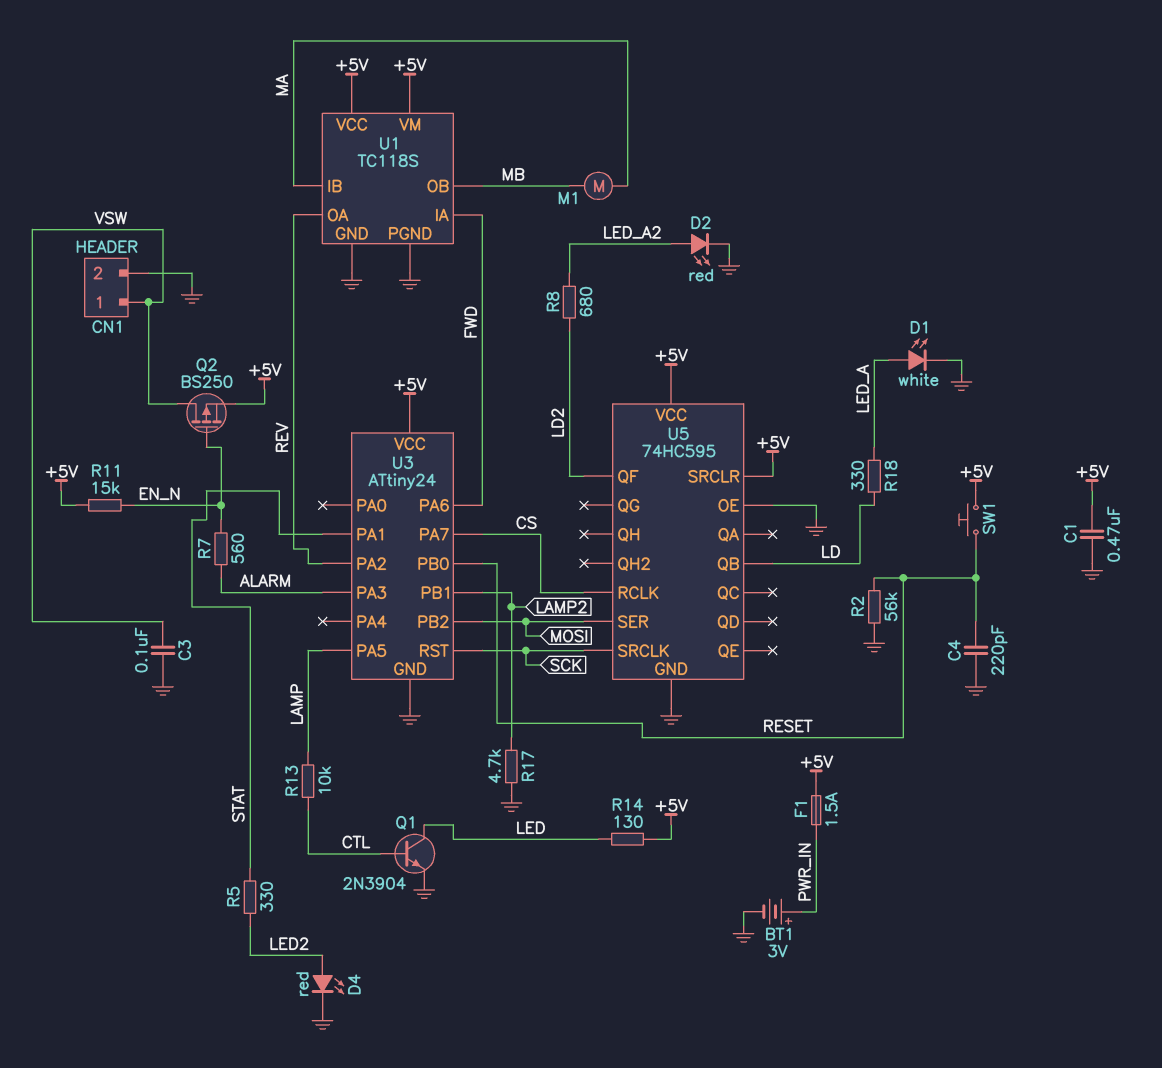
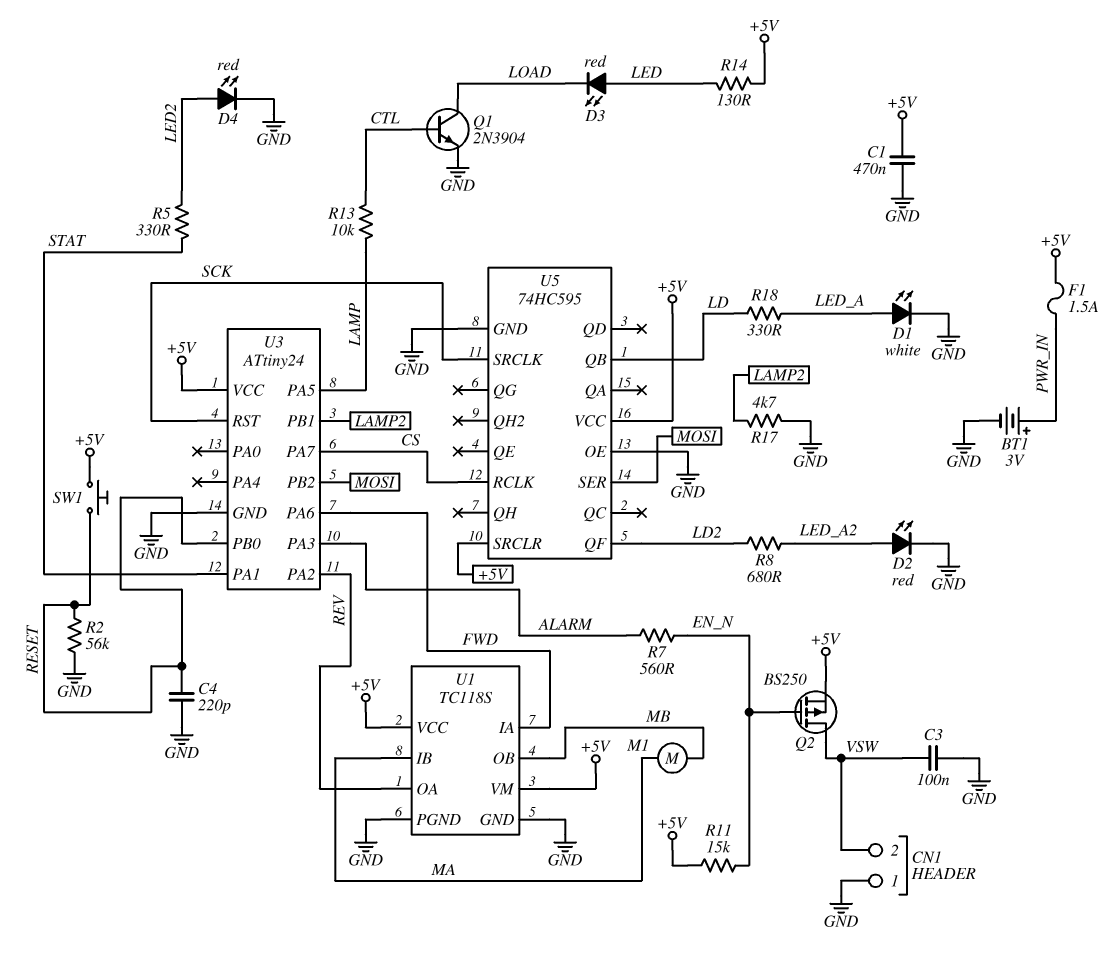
CN1 pin 1: VSW -> GND
CN1 pin 2: GND -> VSW
D3: none -> LED red (A LED, K LOAD)
Q1: NPN 2N3904 (B CTL, C LED, E GND) -> NPN 2N3904 (B CTL, C LOAD, E GND)

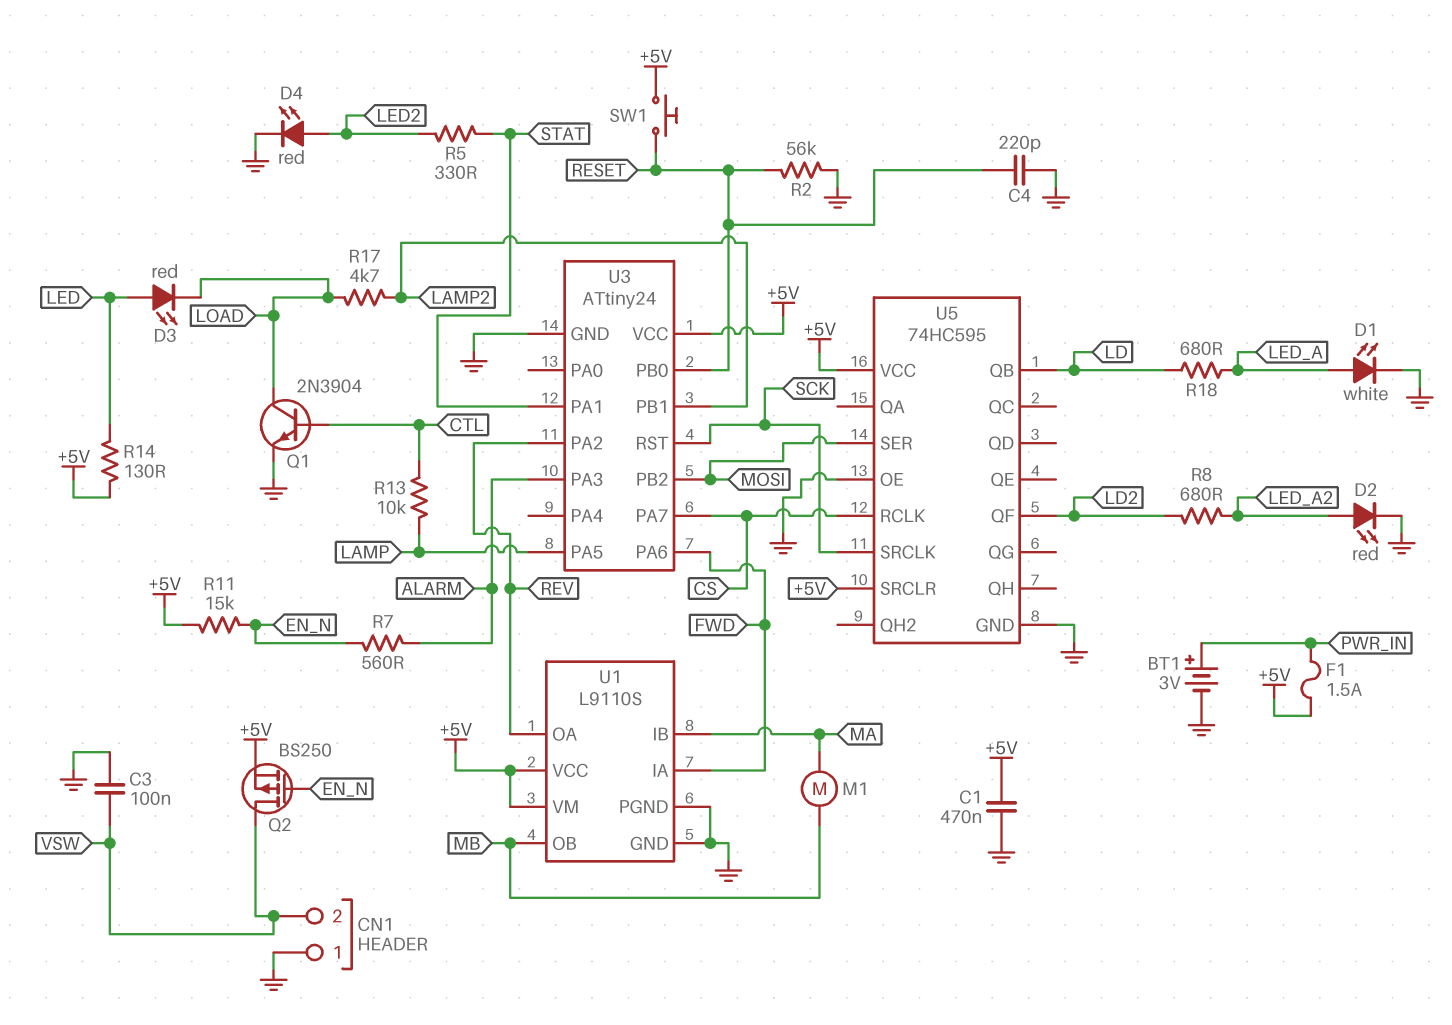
R17: 4.7k (GND, LAMP2) -> 4.7k (LAMP2, LOAD)
R18: 330 (LD, LED_A) -> 680 (LD, LED_A)
U1: TC118S -> L9110S

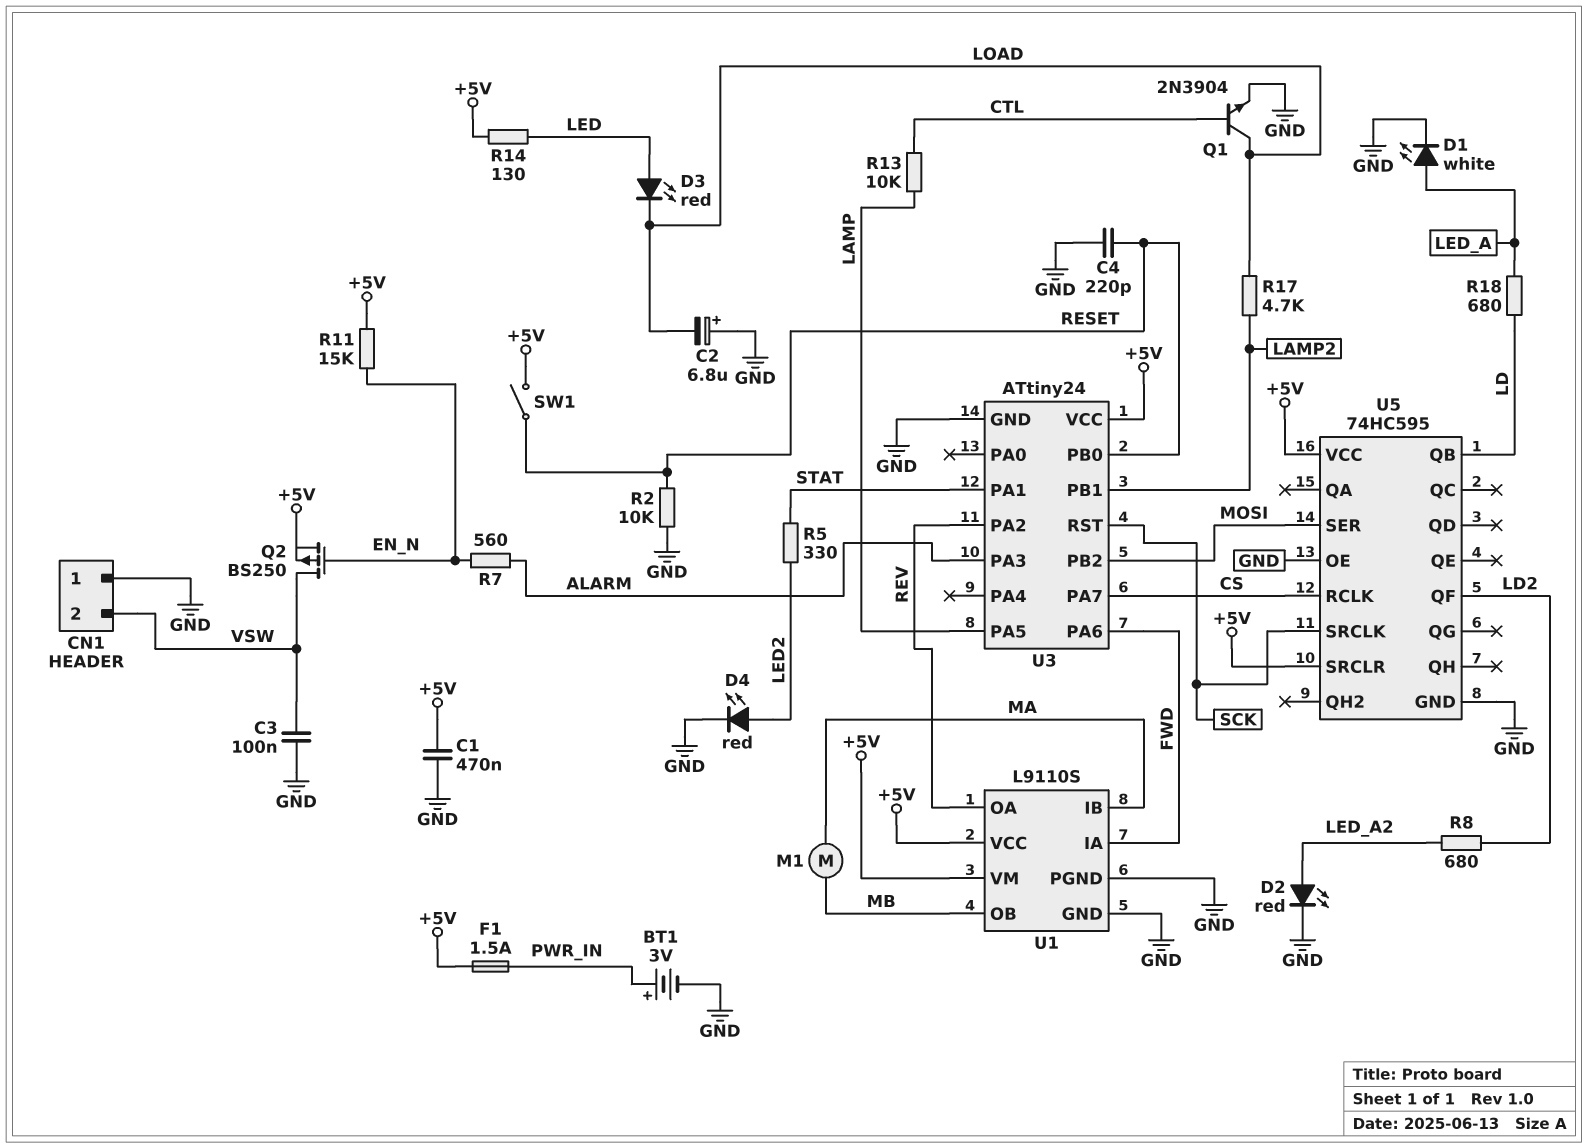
C2: none -> 6.8uF (plus GND, minus LOAD)
R2: 56k (GND, RESET) -> 10k (GND, RESET)
SW1: button (+5V, RESET) -> switch (+5V, RESET)

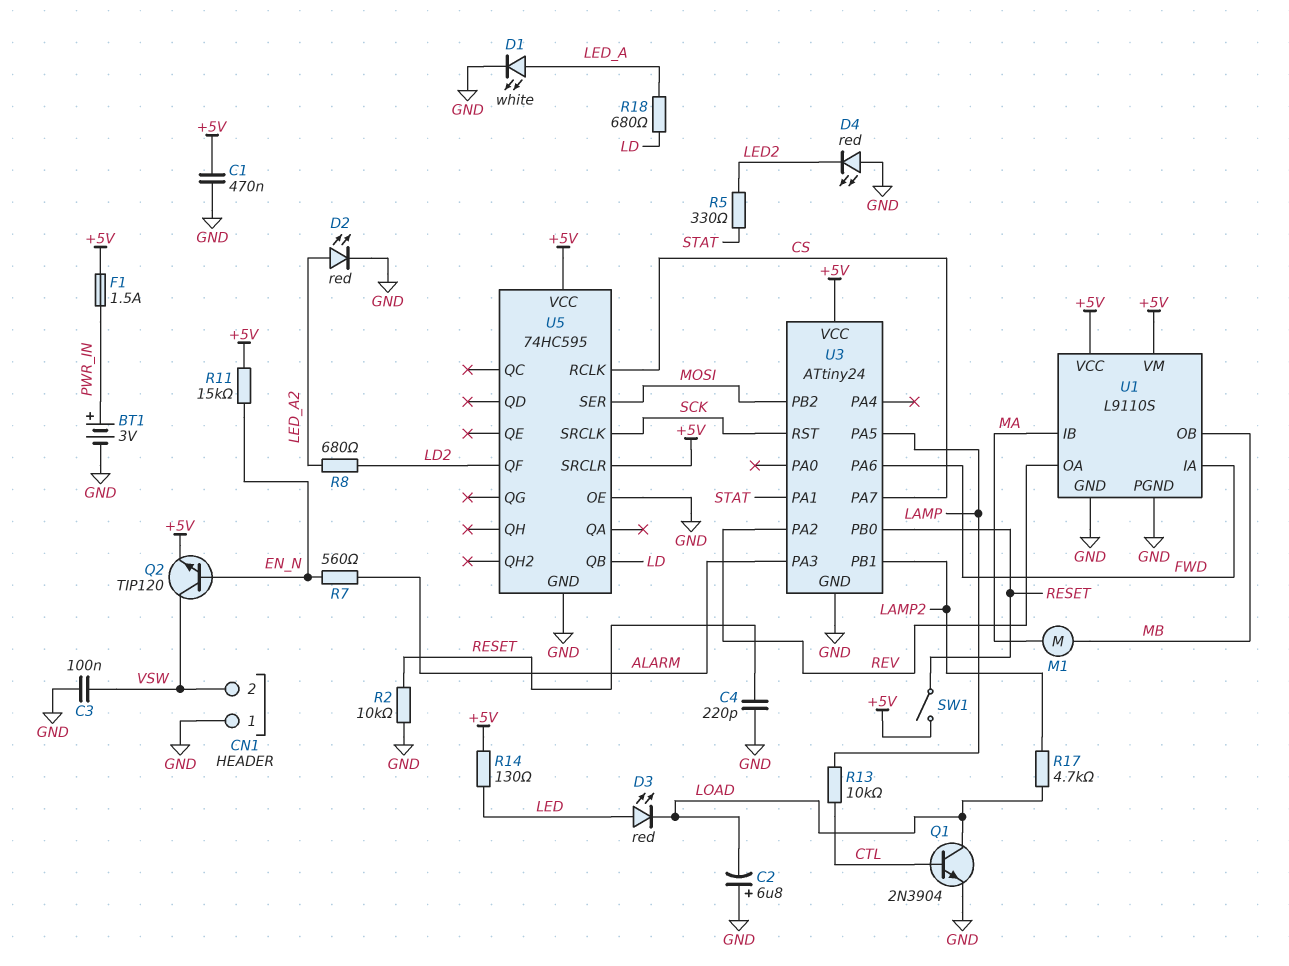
D4: LED red (A LED2, K GND) -> LED red (A GND, K LED2)
Q2: PMOS BS250 (G EN_N, D VSW, S +5V) -> NPN TIP120 (B EN_N, C VSW, E +5V)

